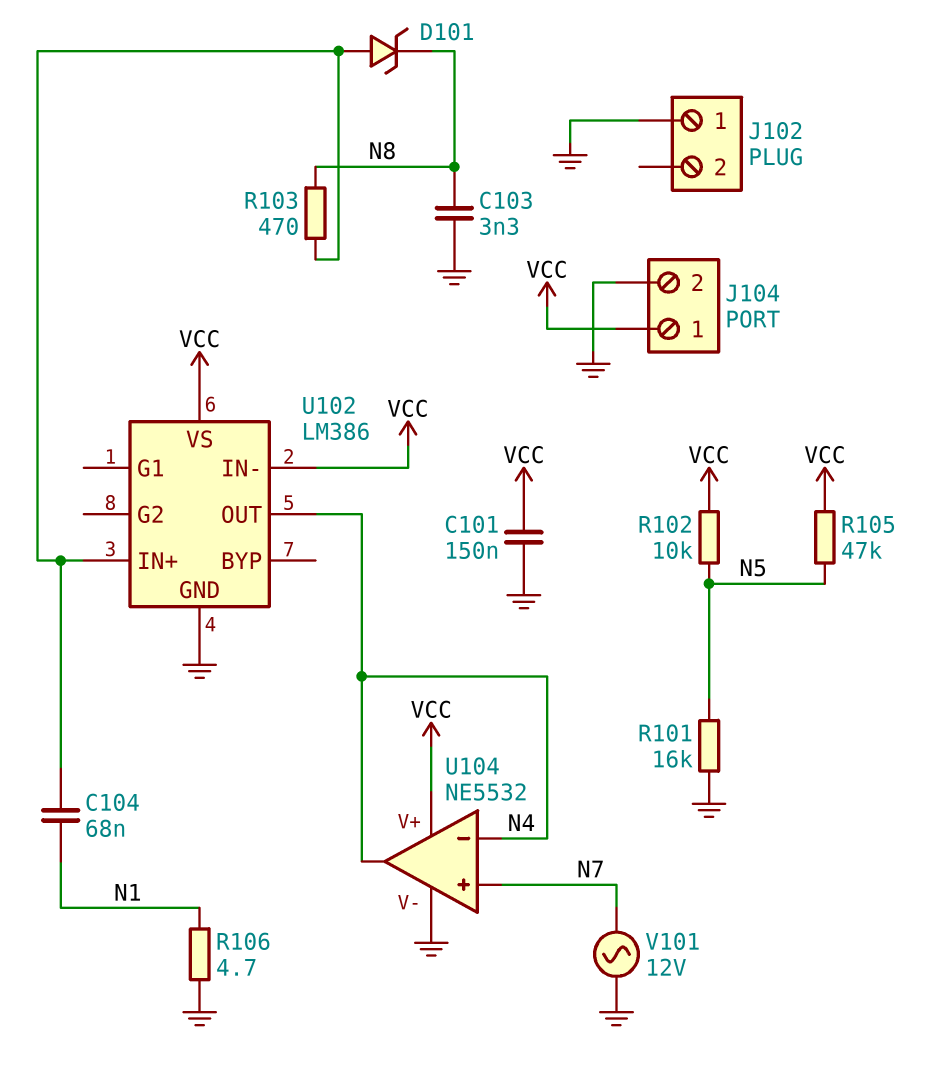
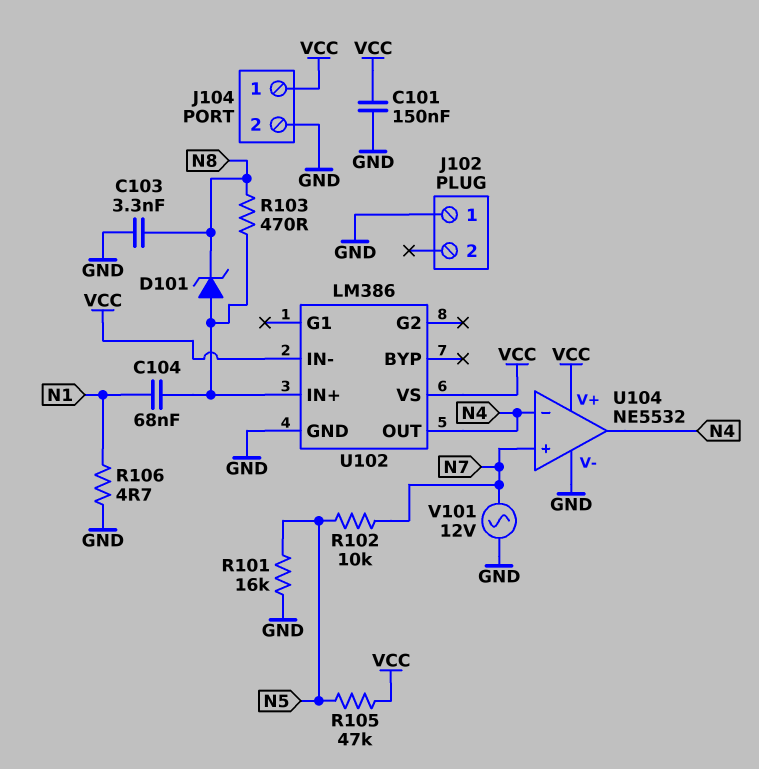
R102: 10k (N5, VCC) -> 10k (N5, N7)

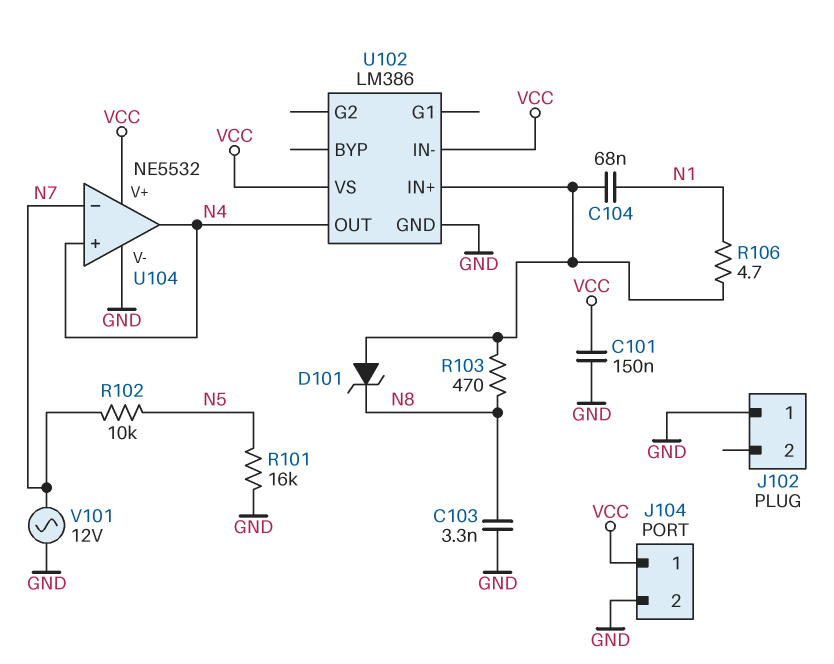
R105: 47k (N5, VCC) -> none
R106: 4.7 (GND, N1) -> 4.7 (N1, U102/IN+)
U104 pin in+: N7 -> N4
U104 pin in-: N4 -> N7

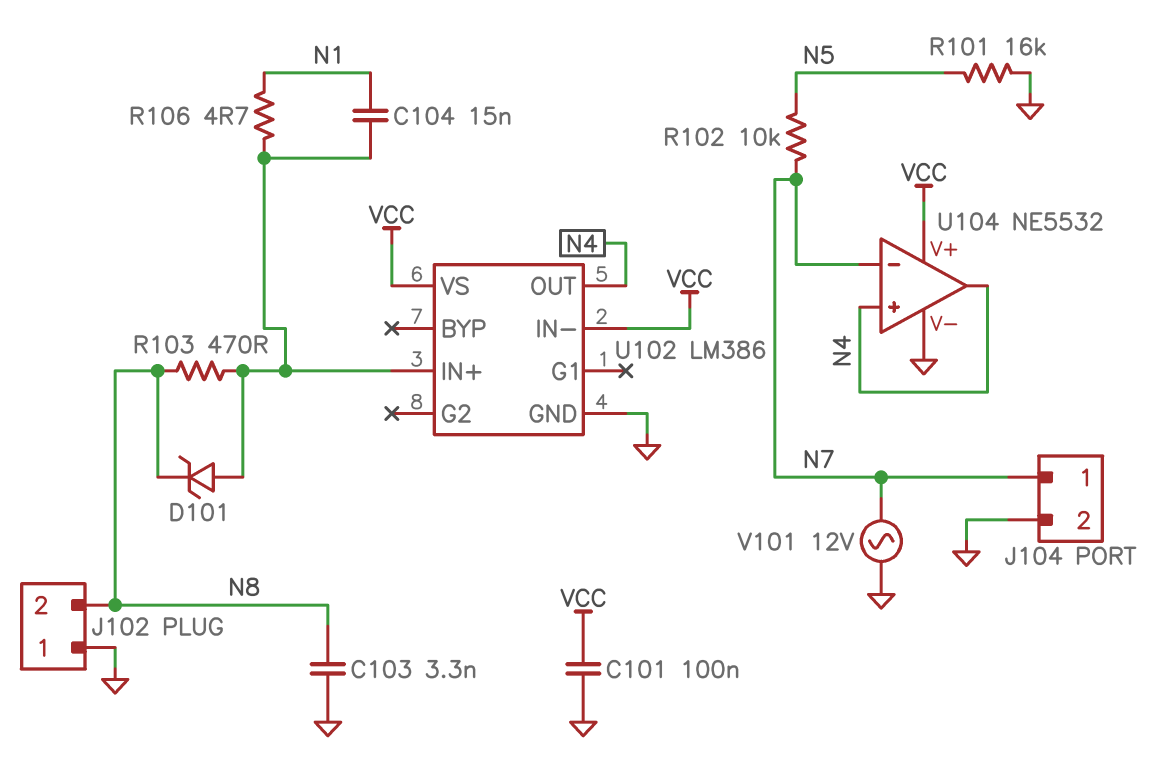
C101: 150nF (GND, VCC) -> 100nF (GND, VCC)
C104: 68nF (N1, U102/IN+) -> 15nF (N1, U102/IN+)
J102 pin 2: none -> N8
J104 pin 1: VCC -> N7

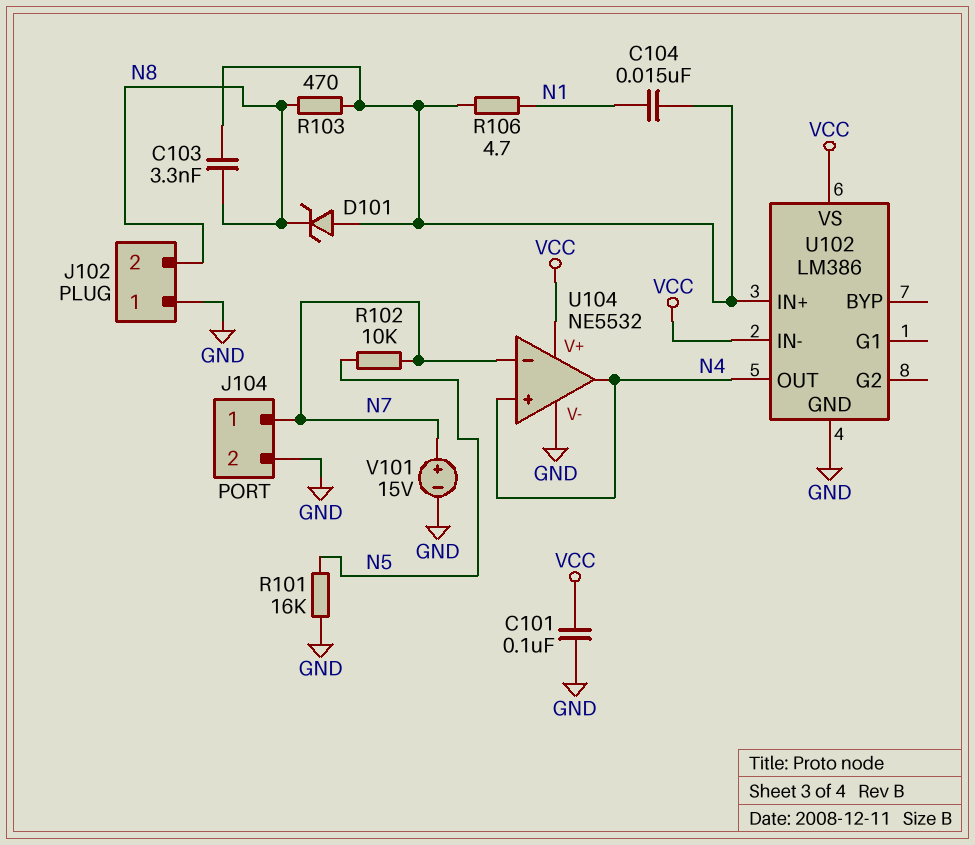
C103: 3.3nF (GND, N8) -> 3.3nF (N8, U102/IN+)
V101: AC 12V (GND, N7) -> 15V (plus N7, minus GND)

